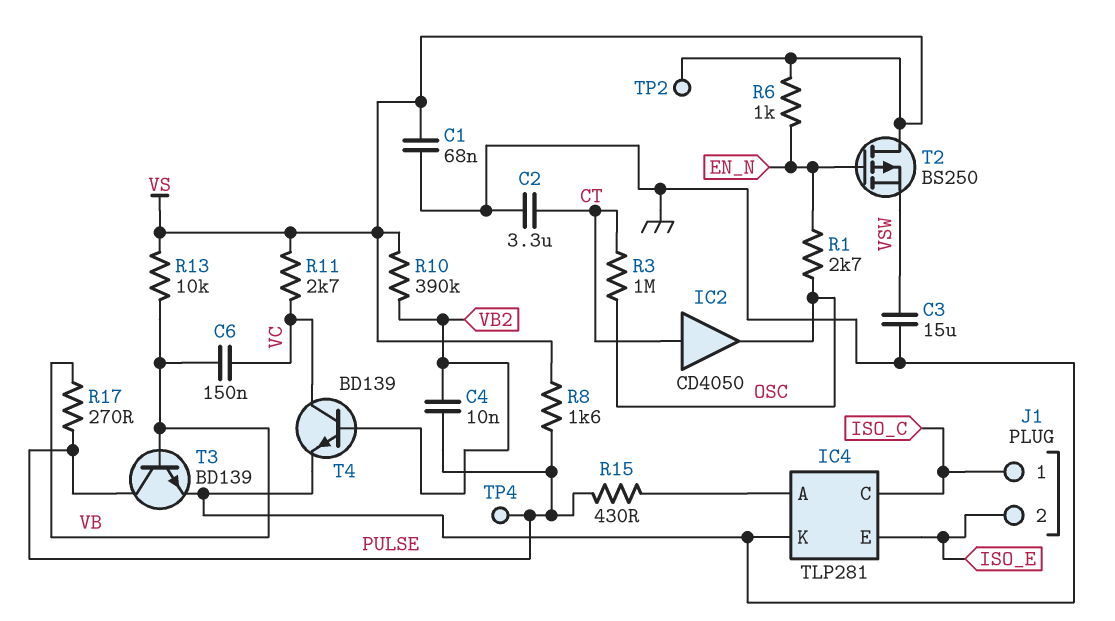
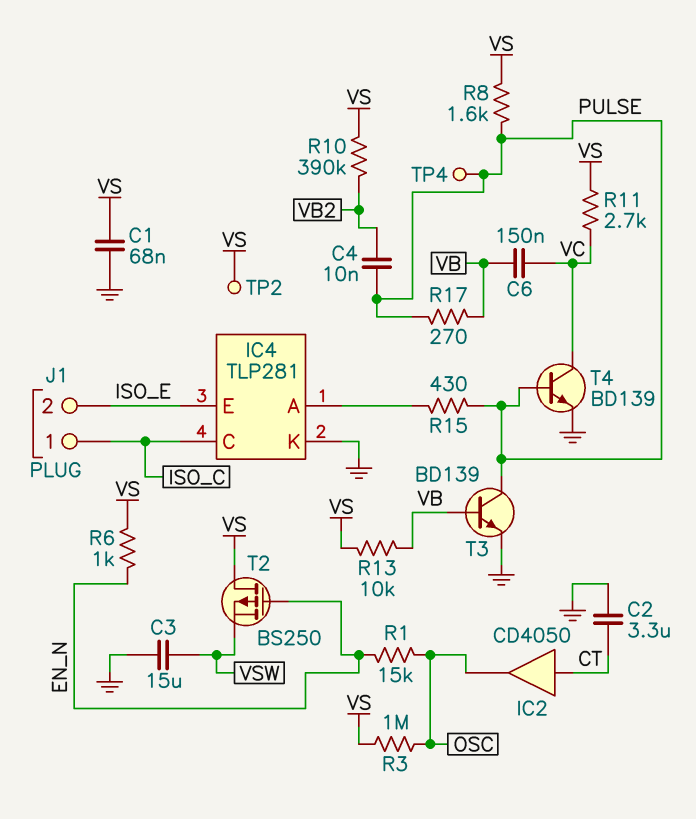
R1: 2.7k (EN_N, OSC) -> 15k (EN_N, OSC)
R3: 1M (CT, OSC) -> 1M (OSC, VS)
T4: NPN BD139 (B VB2, C VC, E GND) -> NPN BD139 (B PULSE, C VC, E GND)

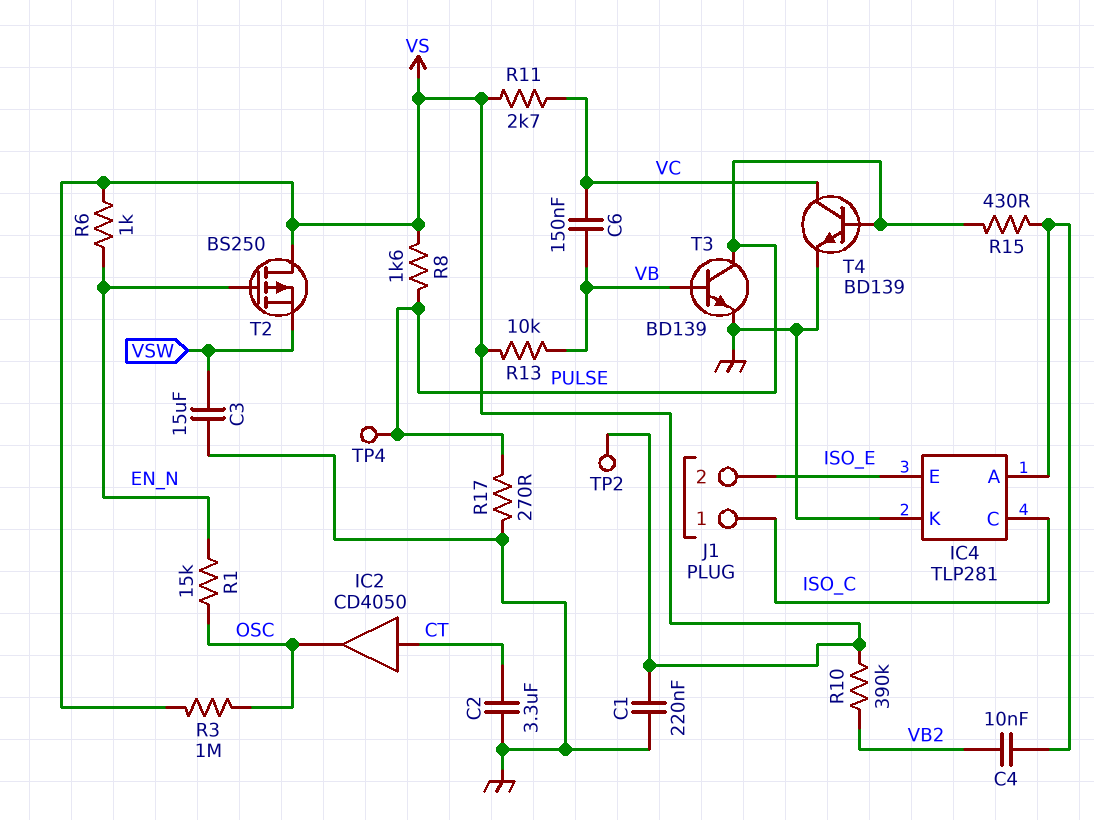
C1: 68nF (GND, VS) -> 220nF (GND, VS)
C4: 10nF (PULSE, VB2) -> 10nF (IC4/A, VB2)
R17: 270 (PULSE, VB) -> 270 (GND, PULSE)

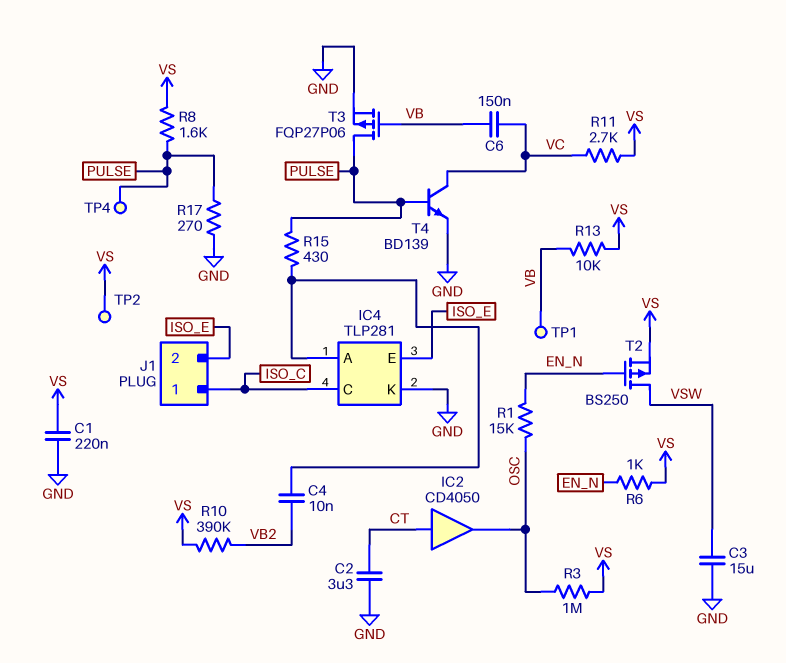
T2: PMOS BS250 (G EN_N, D VS, S VSW) -> PMOS BS250 (G EN_N, D VSW, S VS)
T3: NPN BD139 (B VB, C PULSE, E GND) -> PMOS FQP27P06 (G VB, D PULSE, S GND)
TP1: none -> test point (VB)

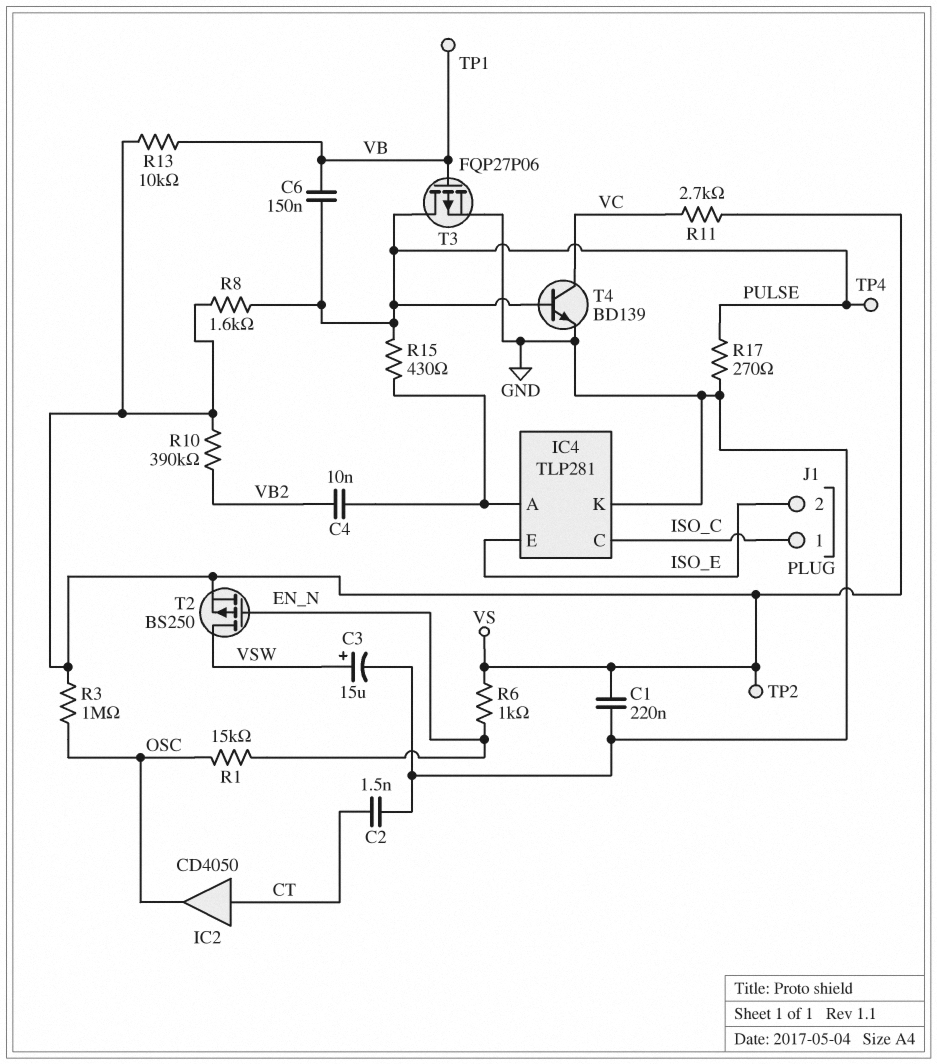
C2: 3.3uF (CT, GND) -> 1.5nF (CT, GND)
C3: 15uF (GND, VSW) -> 15uF (plus VSW, minus GND)
C6: 150nF (VB, VC) -> 150nF (PULSE, VB)

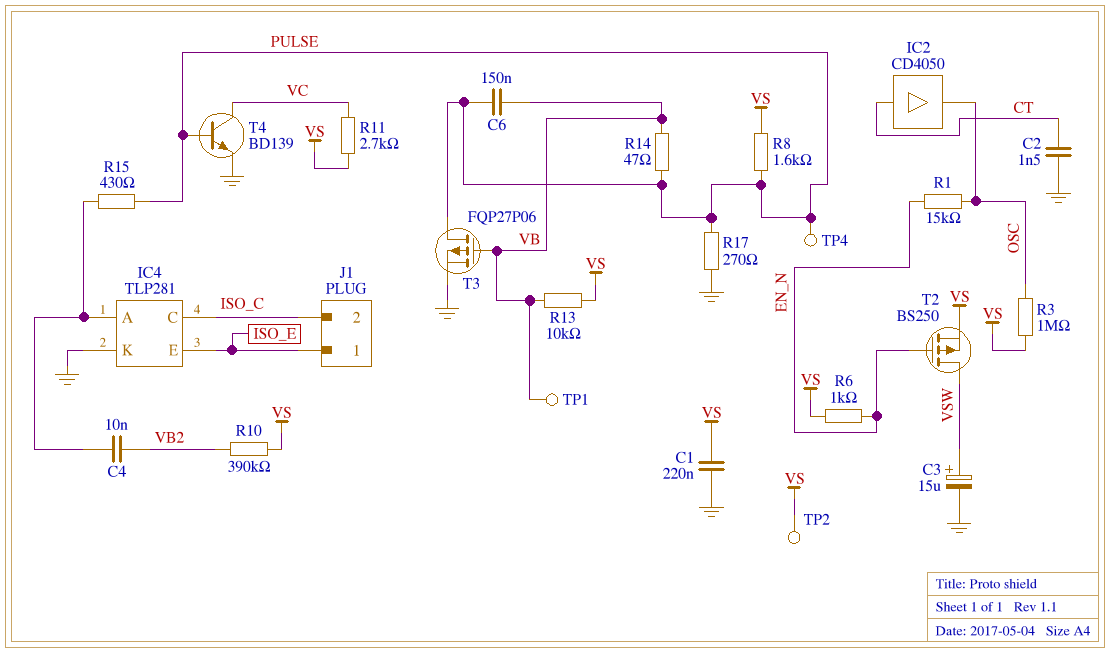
J1 pin 1: ISO_C -> ISO_E
J1 pin 2: ISO_E -> ISO_C
R14: none -> 47 (PULSE, VB)

